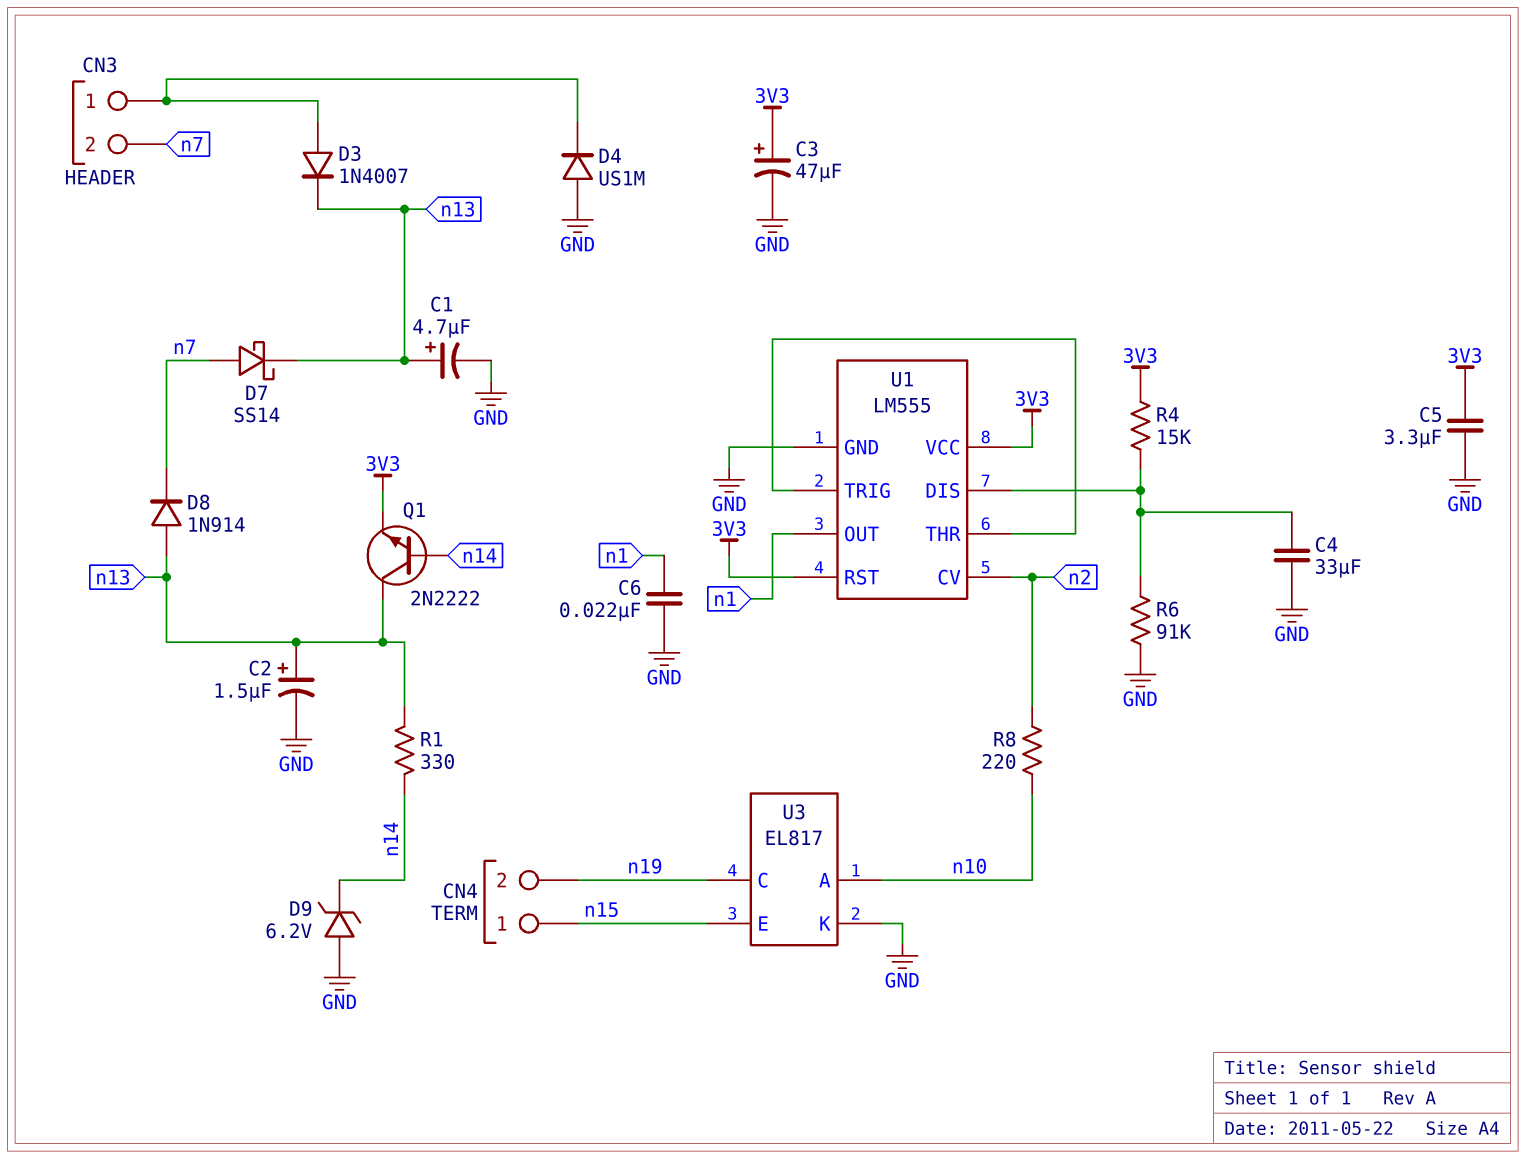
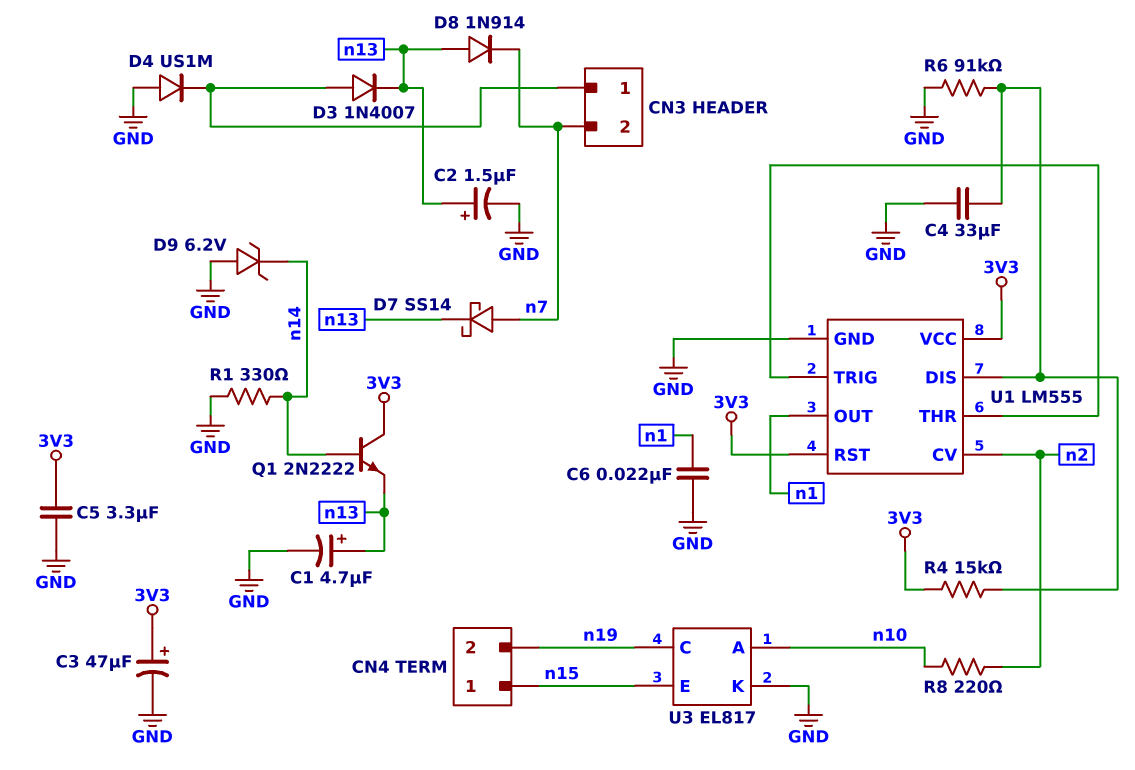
Q1: NPN 2N2222 (B n14, C n13, E 3V3) -> NPN 2N2222 (B n14, C 3V3, E n13)
R1: 330 (n13, n14) -> 330 (GND, n14)

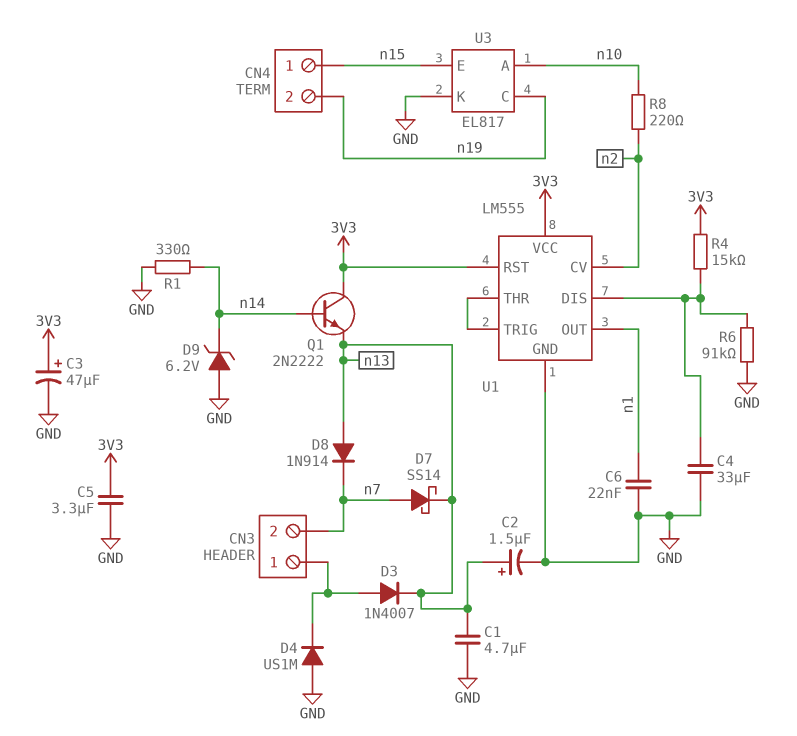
C1: 4.7uF (plus n13, minus GND) -> 4.7uF (GND, n13)

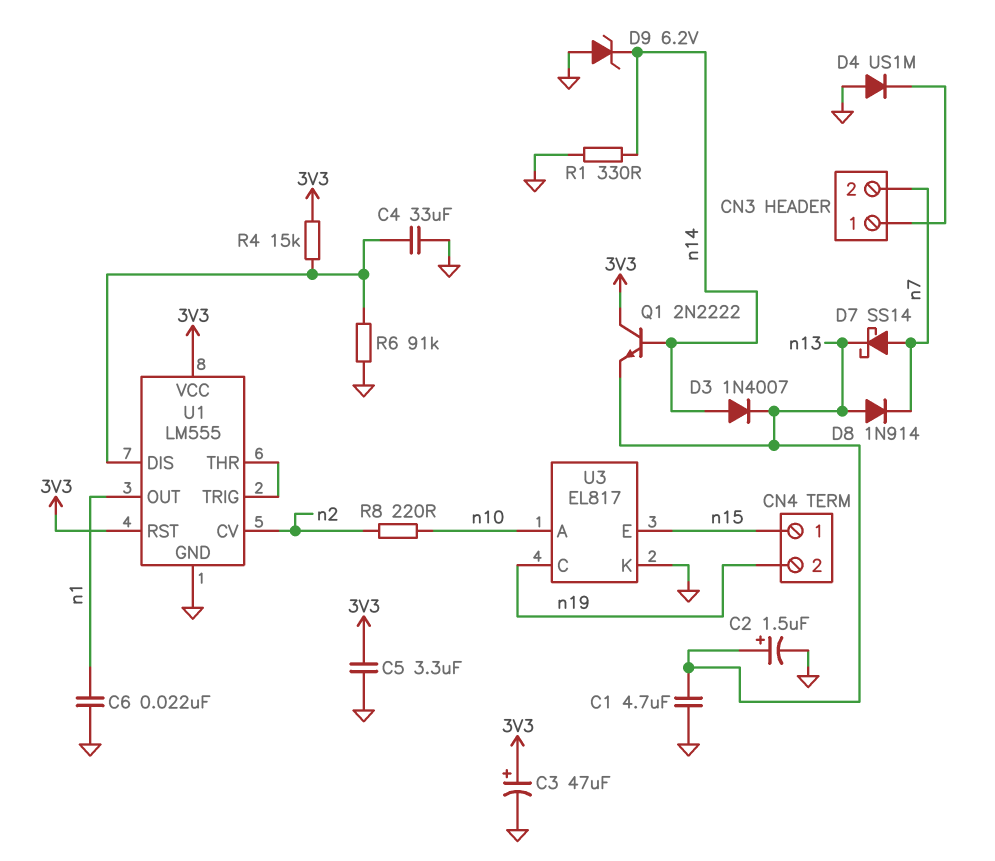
D3: diode 1N4007 (A CN3/1, K n13) -> diode 1N4007 (A n14, K n13)

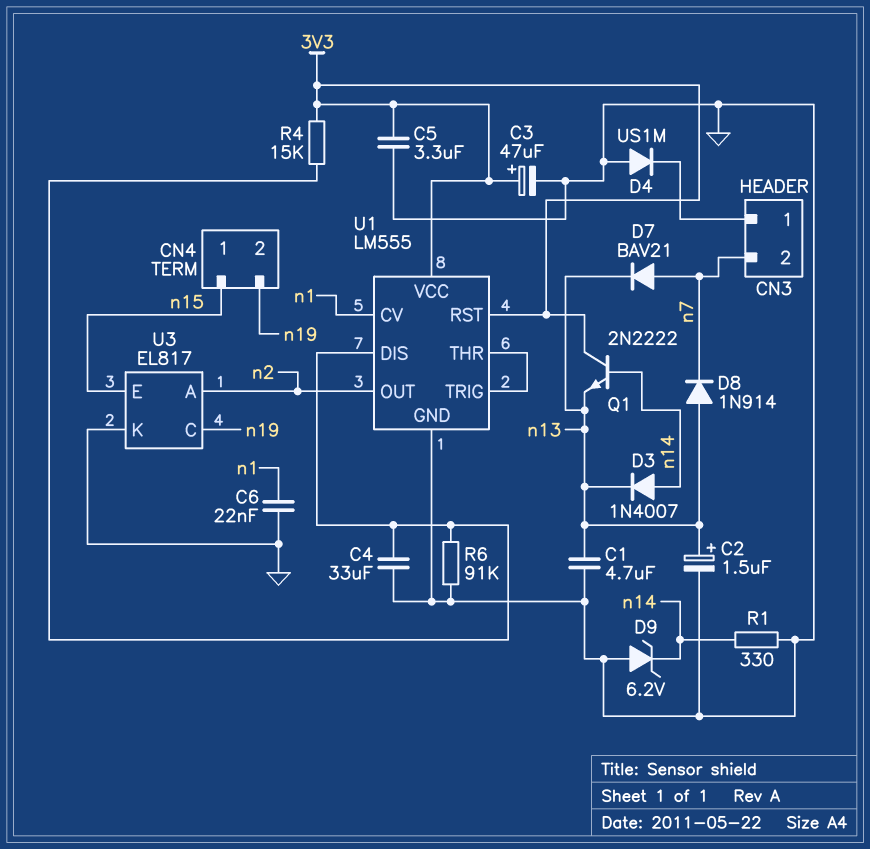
D7: schottky SS14 (A n7, K n13) -> diode BAV21 (A n7, K n13)
R8: 220 (n2, n10) -> none
U1 pin CV: n2 -> n1
U1 pin OUT: n1 -> n2
U3 pin A: n10 -> n2

